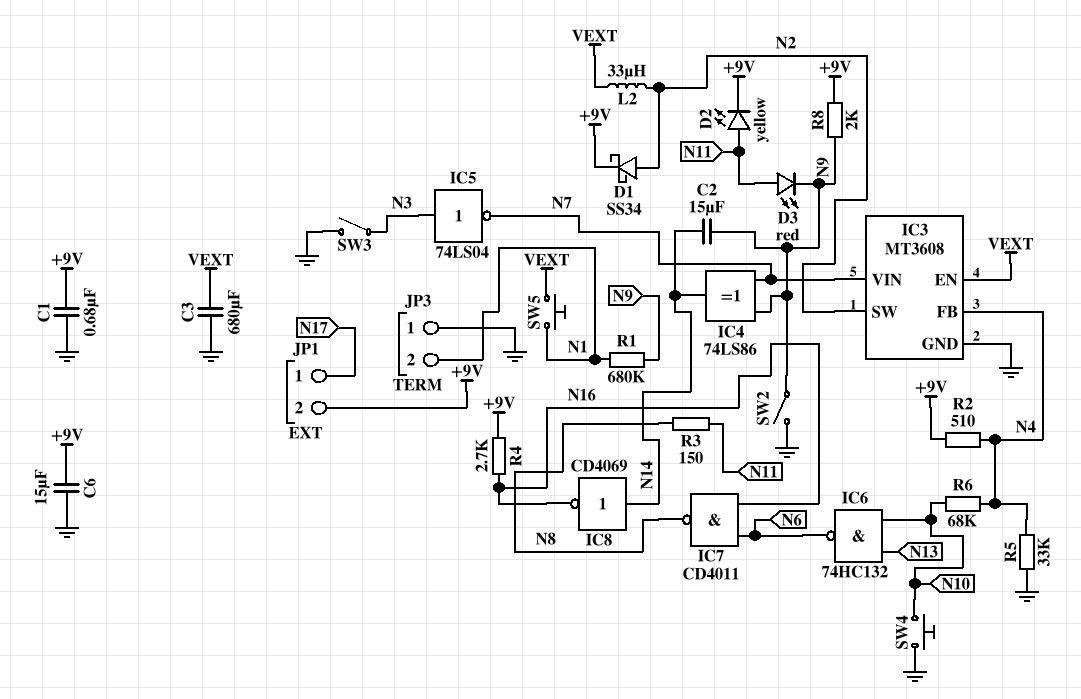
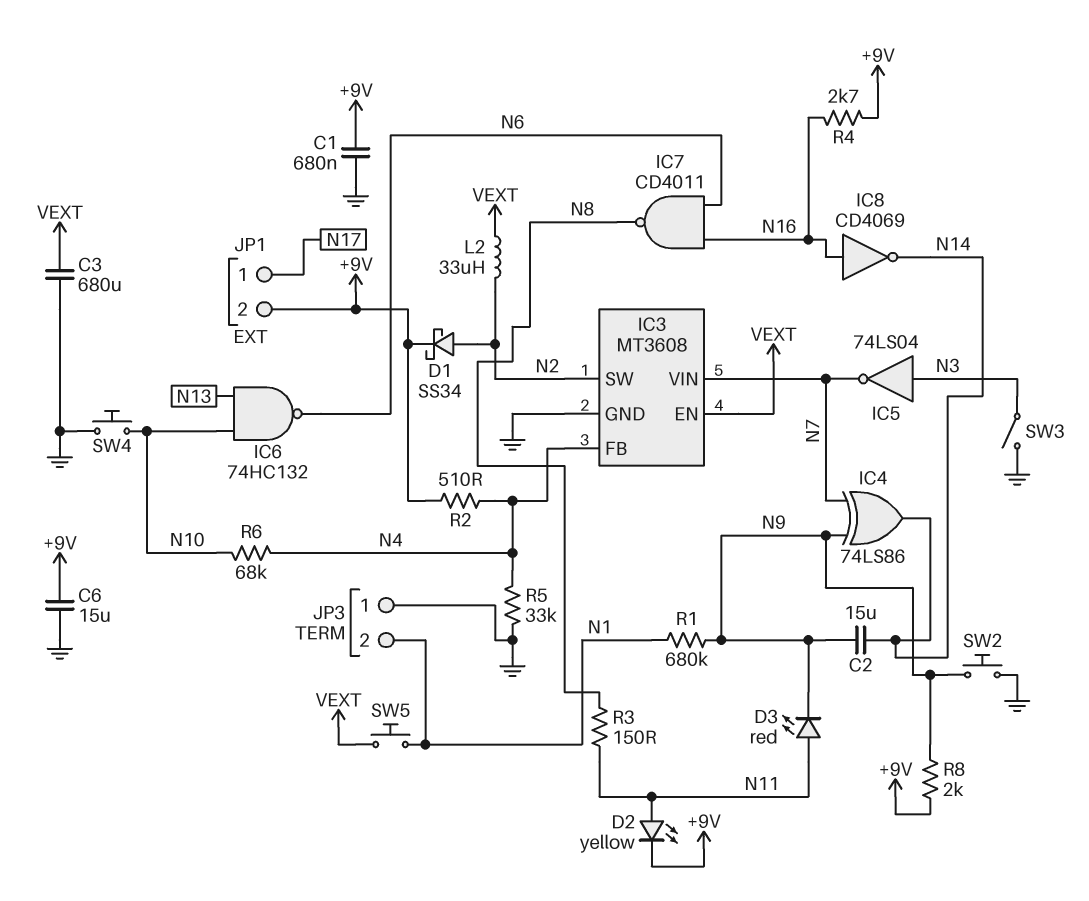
IC8: NOT CD4069 (in N14, out N16) -> NOT CD4069 (in N16, out N14)
SW2: switch (GND, N9) -> button (GND, N9)

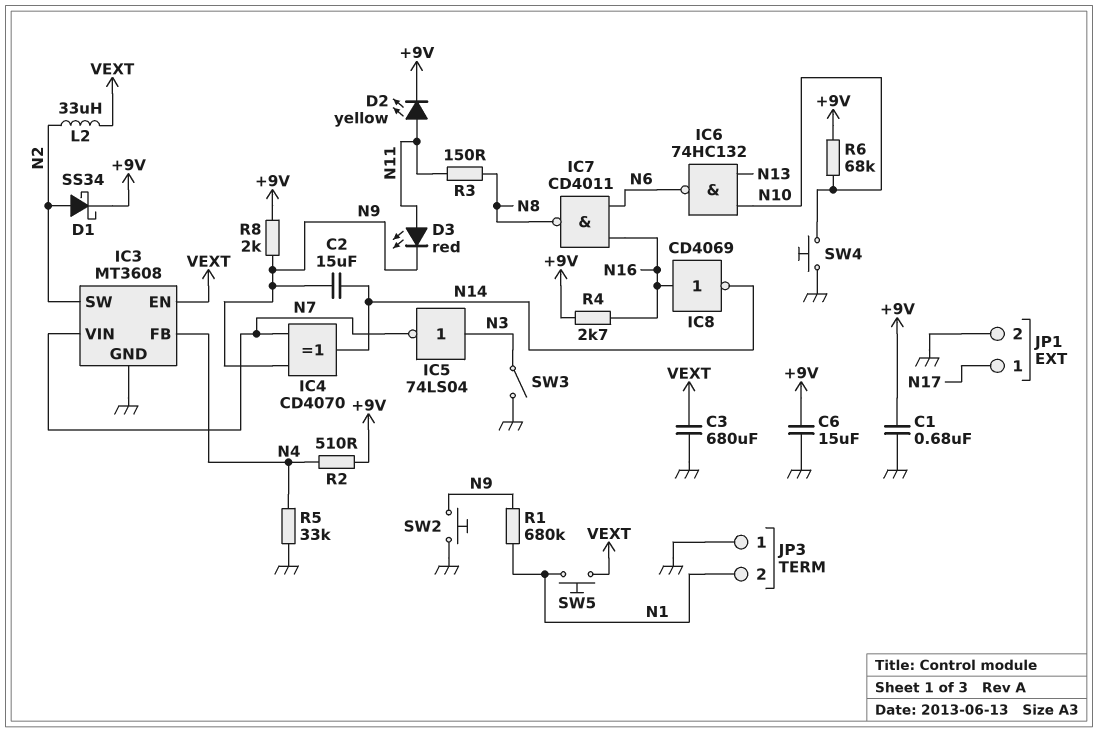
IC4: XOR 74LS86 (in N7, in N9, out N14) -> XOR CD4070 (in N7, in N9, out N14)
JP1 pin 2: +9V -> GND
R6: 68k (N4, N10) -> 68k (+9V, N10)

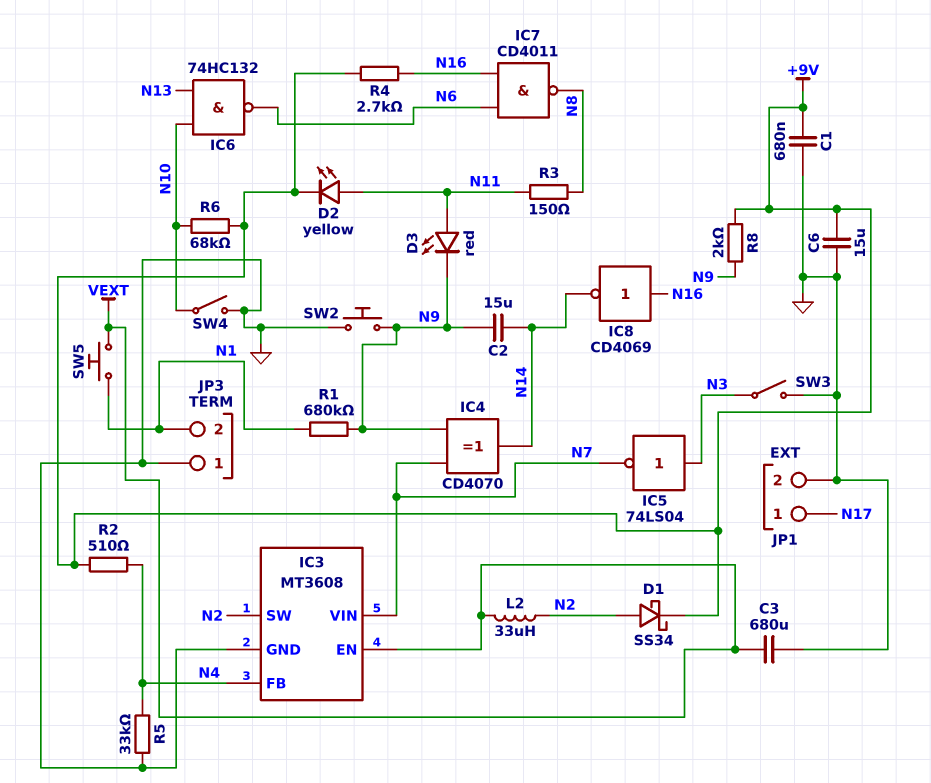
SW4: button (GND, N10) -> switch (GND, N10)

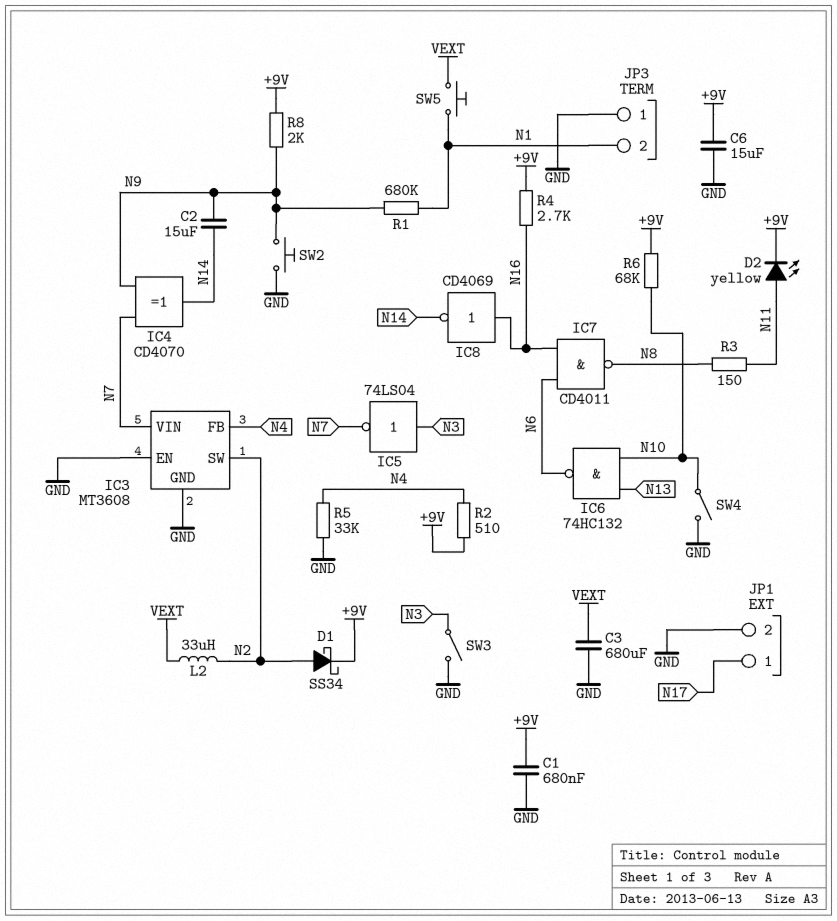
D3: LED red (A N11, K N9) -> none
IC3 pin EN: VEXT -> GND

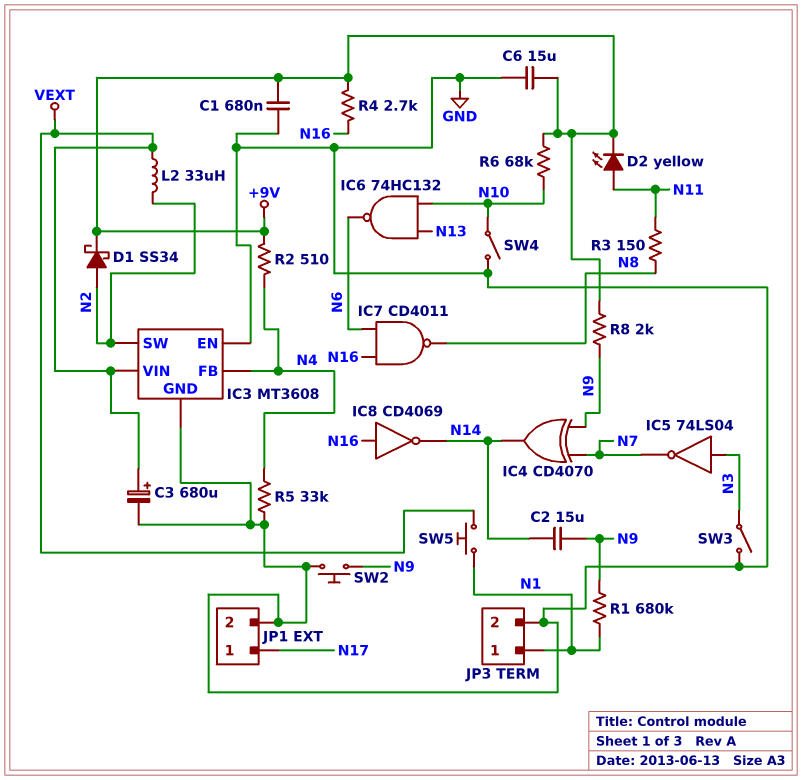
C3: 680uF (GND, VEXT) -> 680uF (plus VEXT, minus GND)
IC3 pin VIN: N7 -> VEXT
JP3 pin 1: GND -> N1
JP3 pin 2: N1 -> GND

